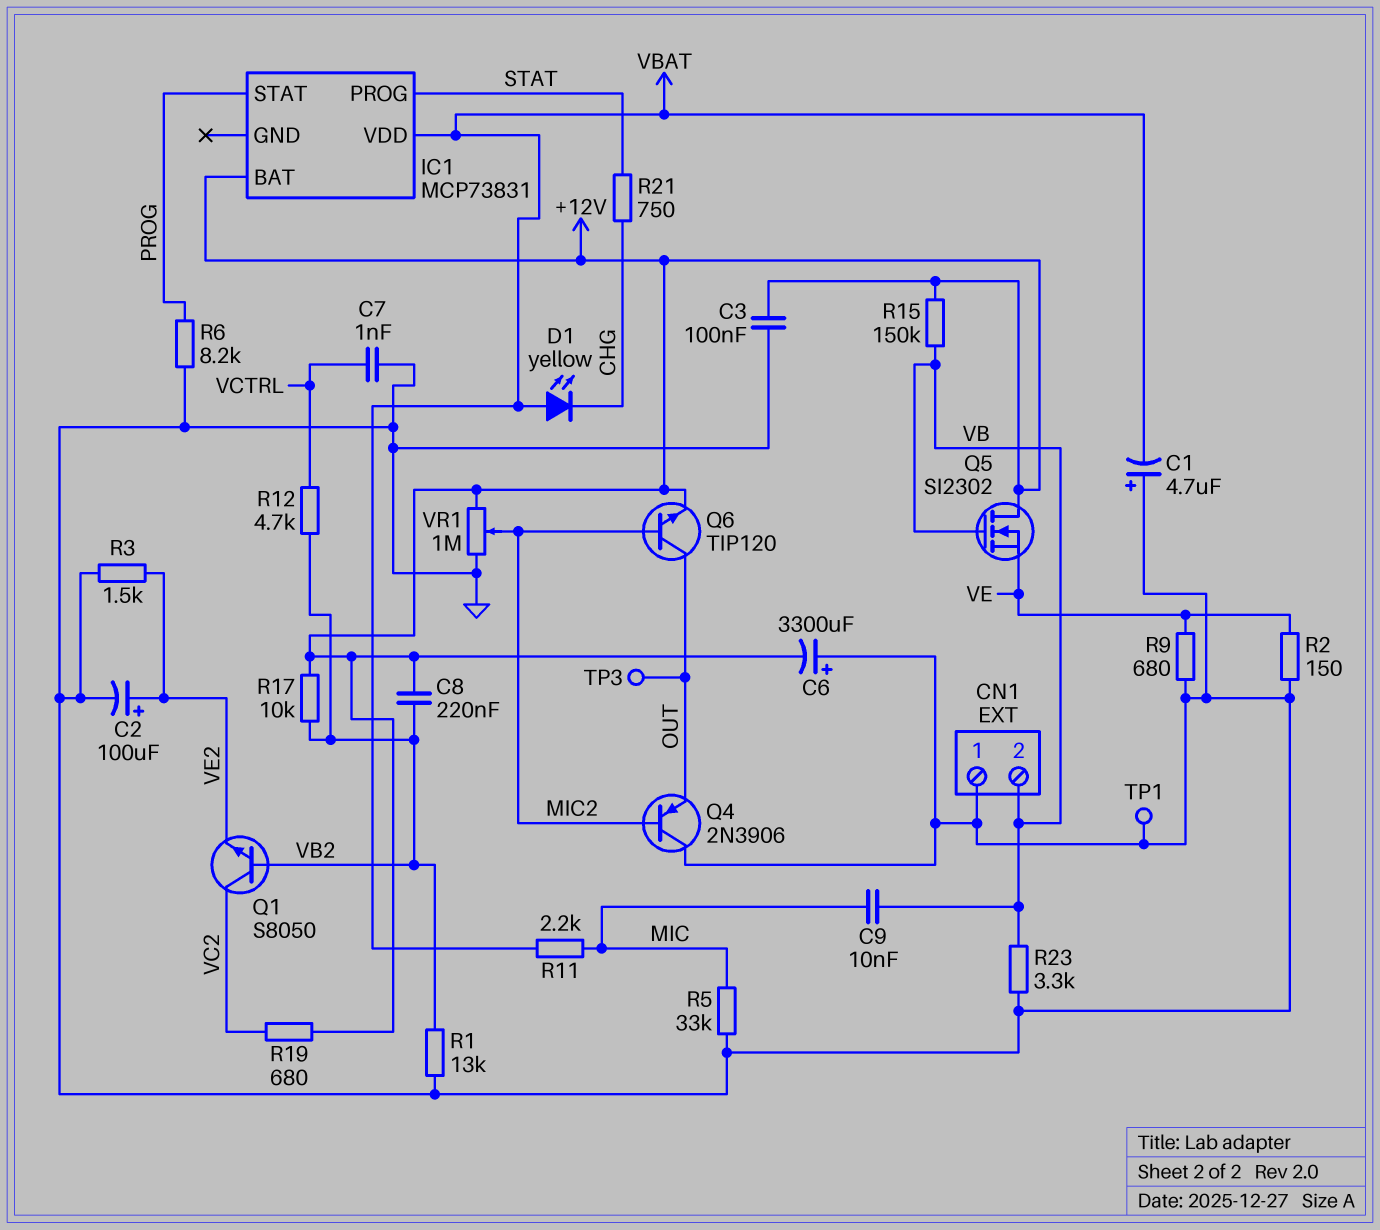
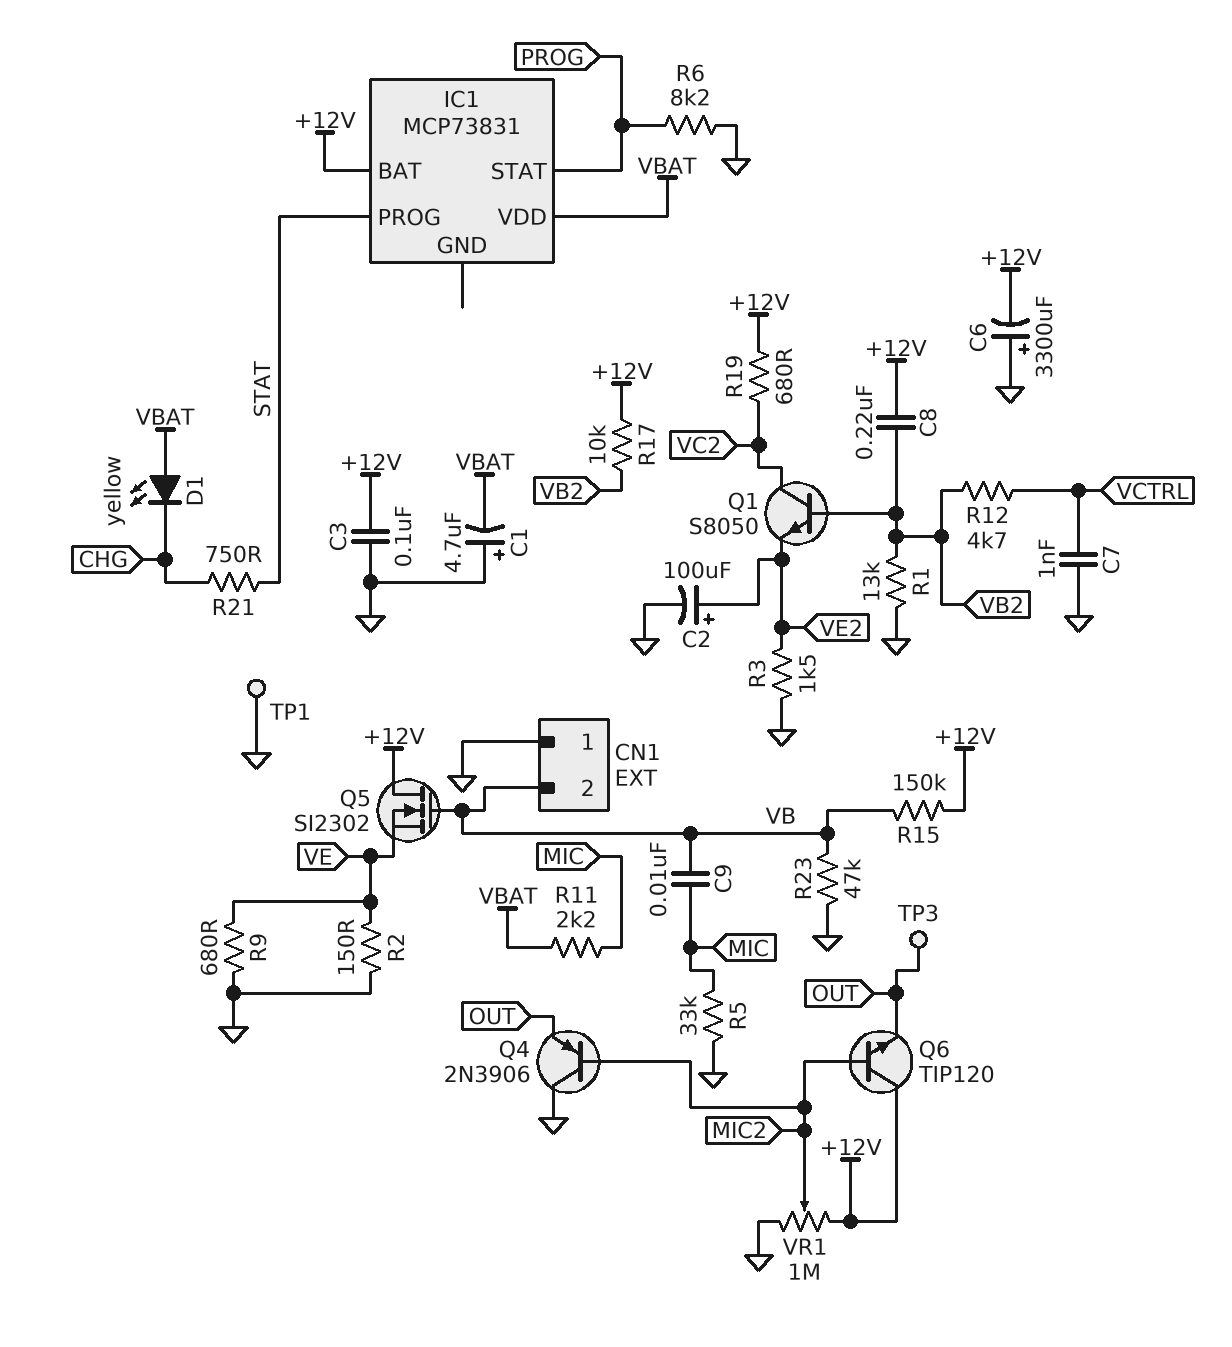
Q6: NPN TIP120 (B MIC2, C OUT, E +12V) -> NPN TIP120 (B MIC2, C +12V, E OUT)
R23: 3.3k (GND, VB) -> 47k (GND, VB)

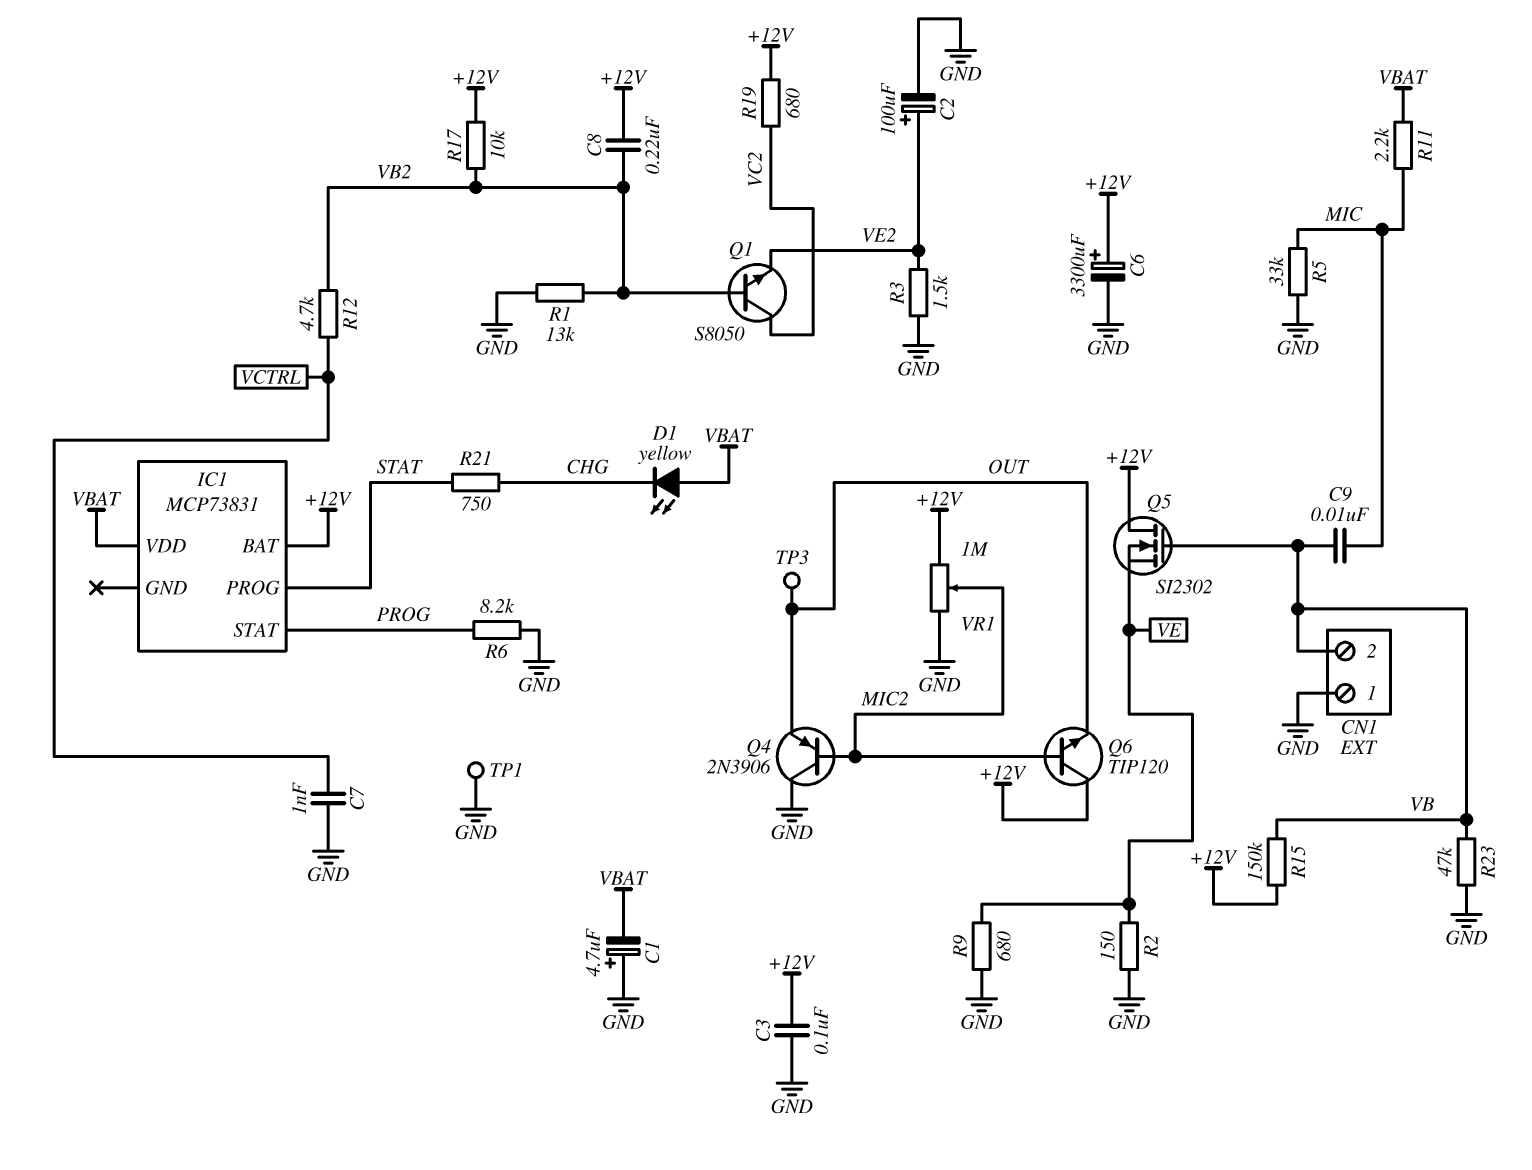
C6: 3300uF (plus GND, minus +12V) -> 3300uF (plus +12V, minus GND)

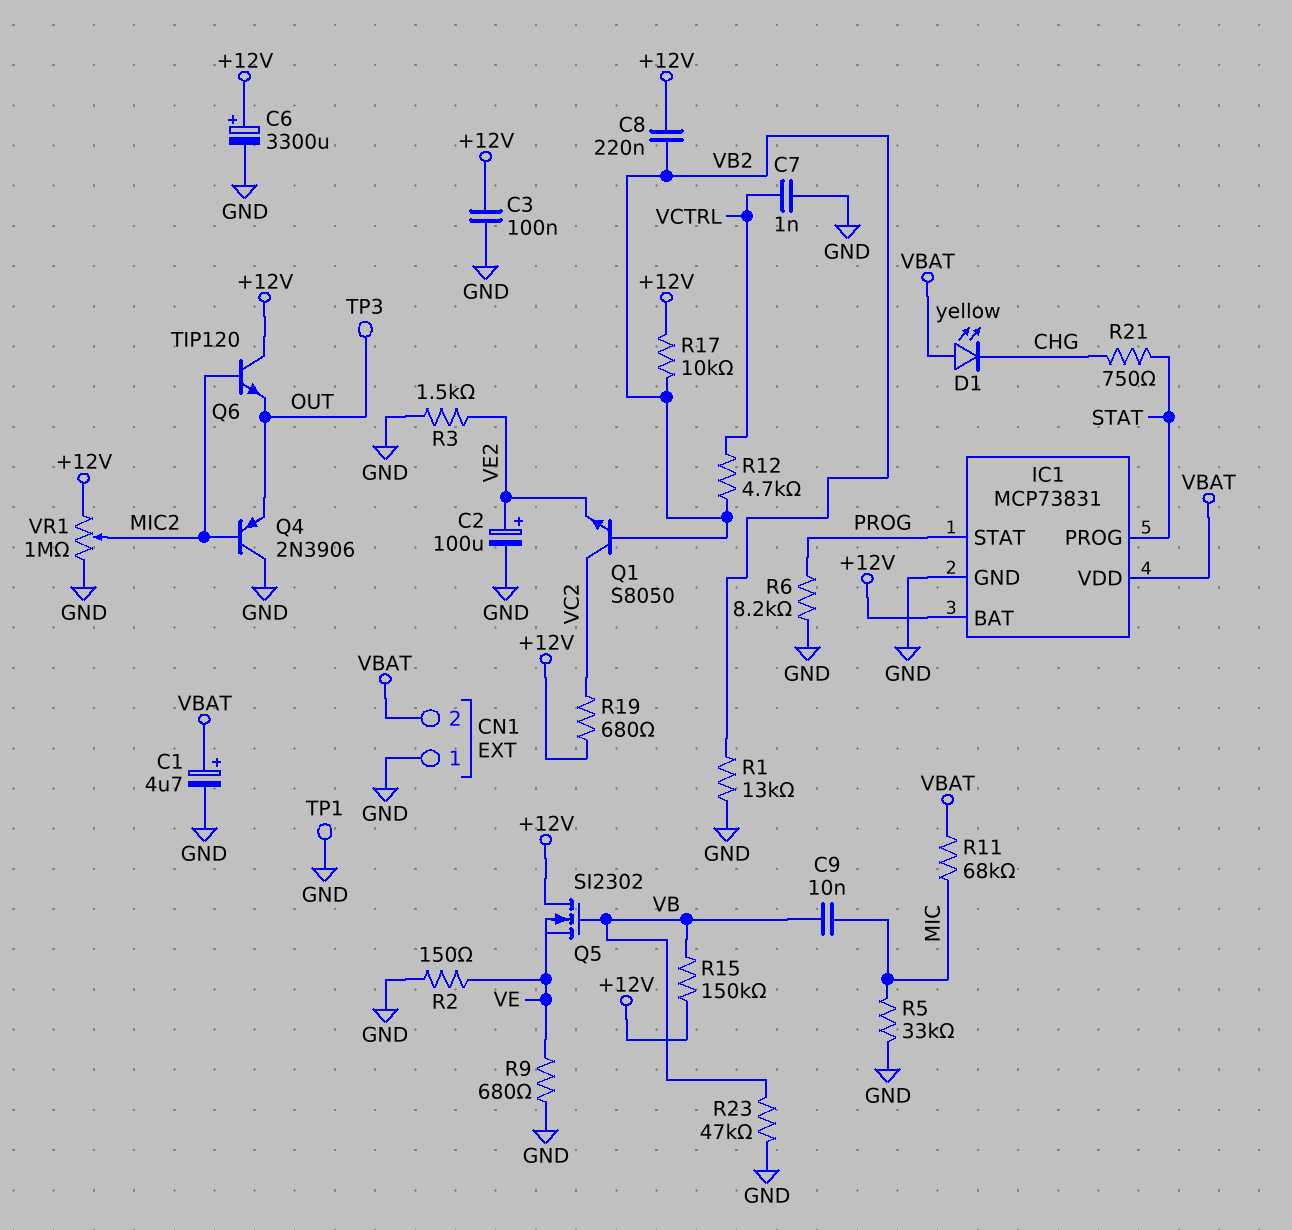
C1: 4.7uF (plus GND, minus VBAT) -> 4.7uF (plus VBAT, minus GND)
CN1 pin 2: VB -> VBAT
IC1 pin GND: none -> GND
R11: 2.2k (MIC, VBAT) -> 68k (MIC, VBAT)

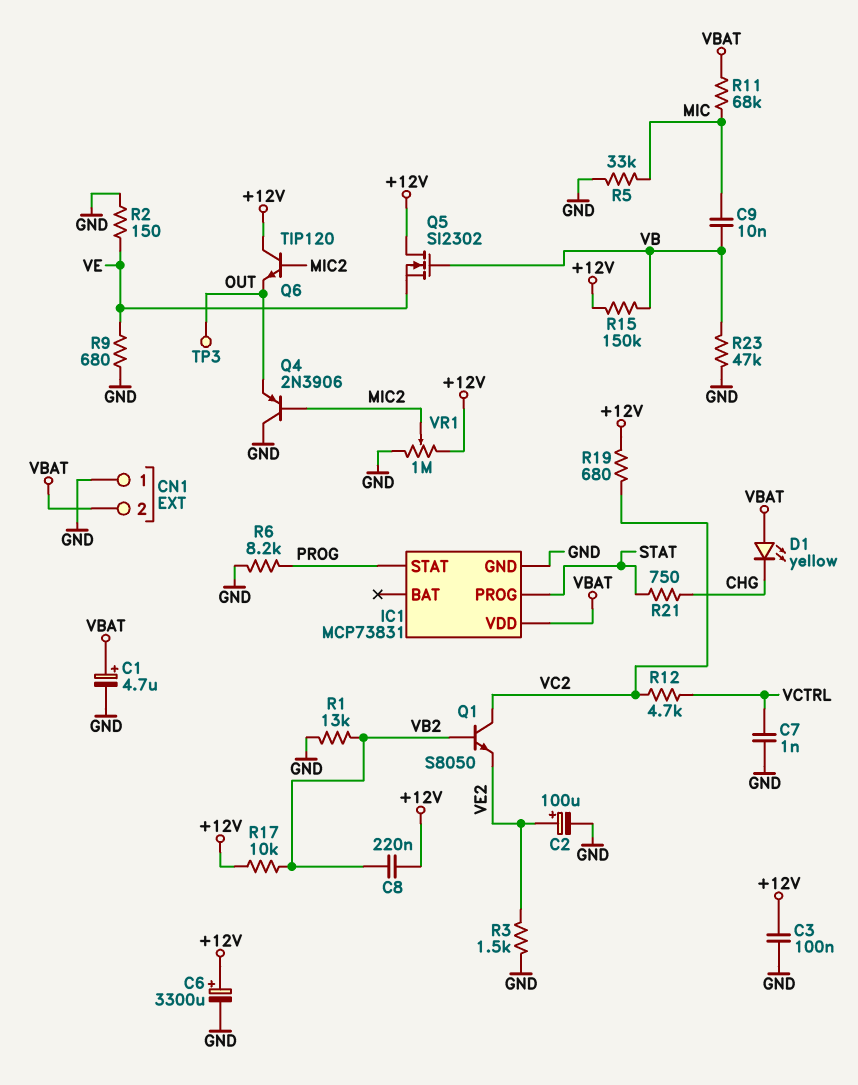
IC1 pin BAT: +12V -> none
R12: 4.7k (VB2, VCTRL) -> 4.7k (VC2, VCTRL)
TP1: test point (GND) -> none

